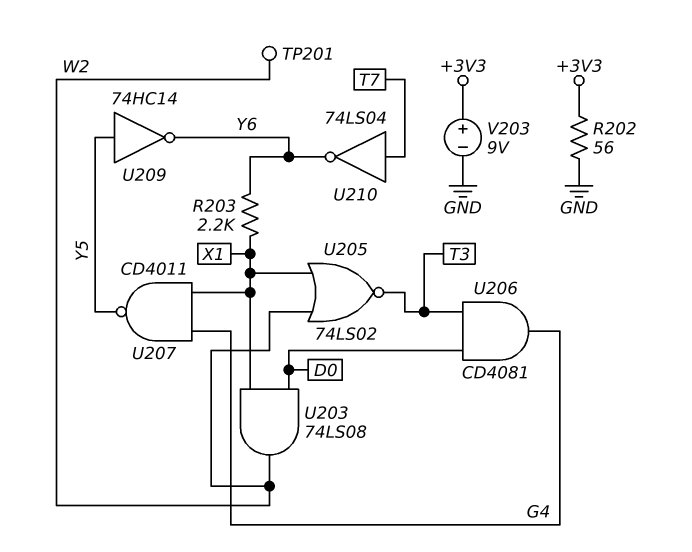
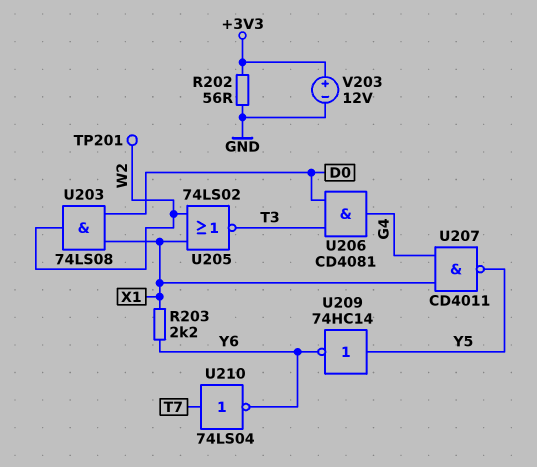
V203: 9V (plus +3V3, minus GND) -> 12V (plus +3V3, minus GND)

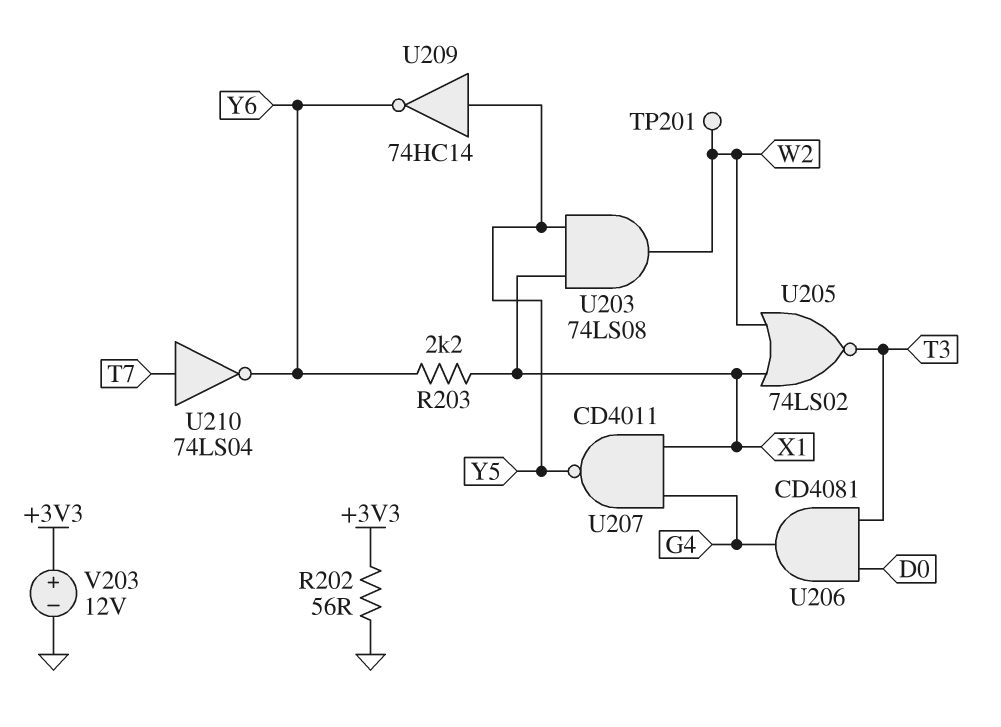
U203: AND 74LS08 (in D0, in X1, out W2) -> AND 74LS08 (in X1, in Y5, out W2)

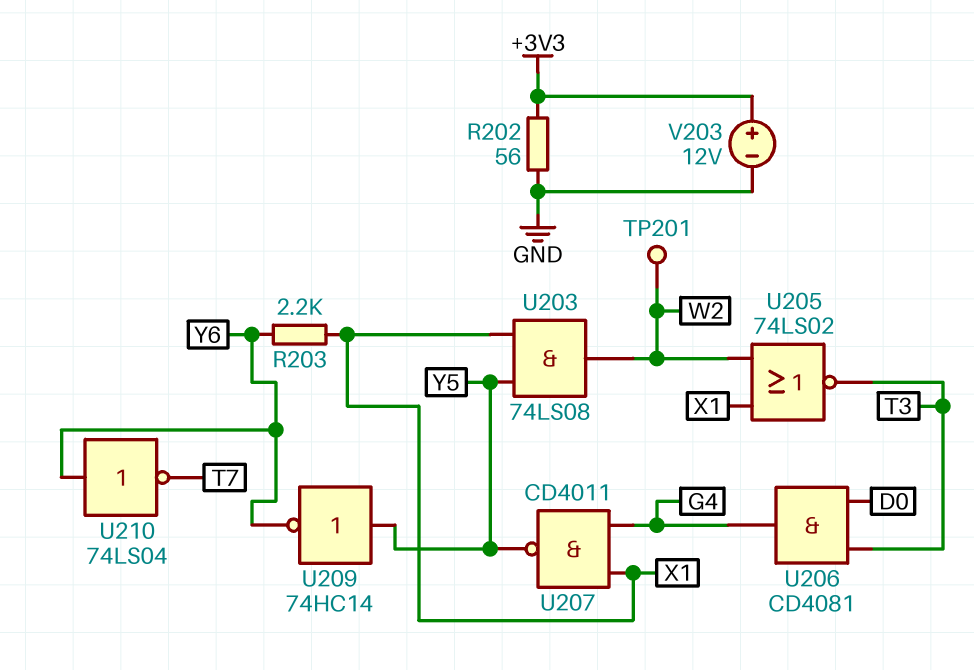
U210: NOT 74LS04 (in T7, out Y6) -> NOT 74LS04 (in Y6, out T7)

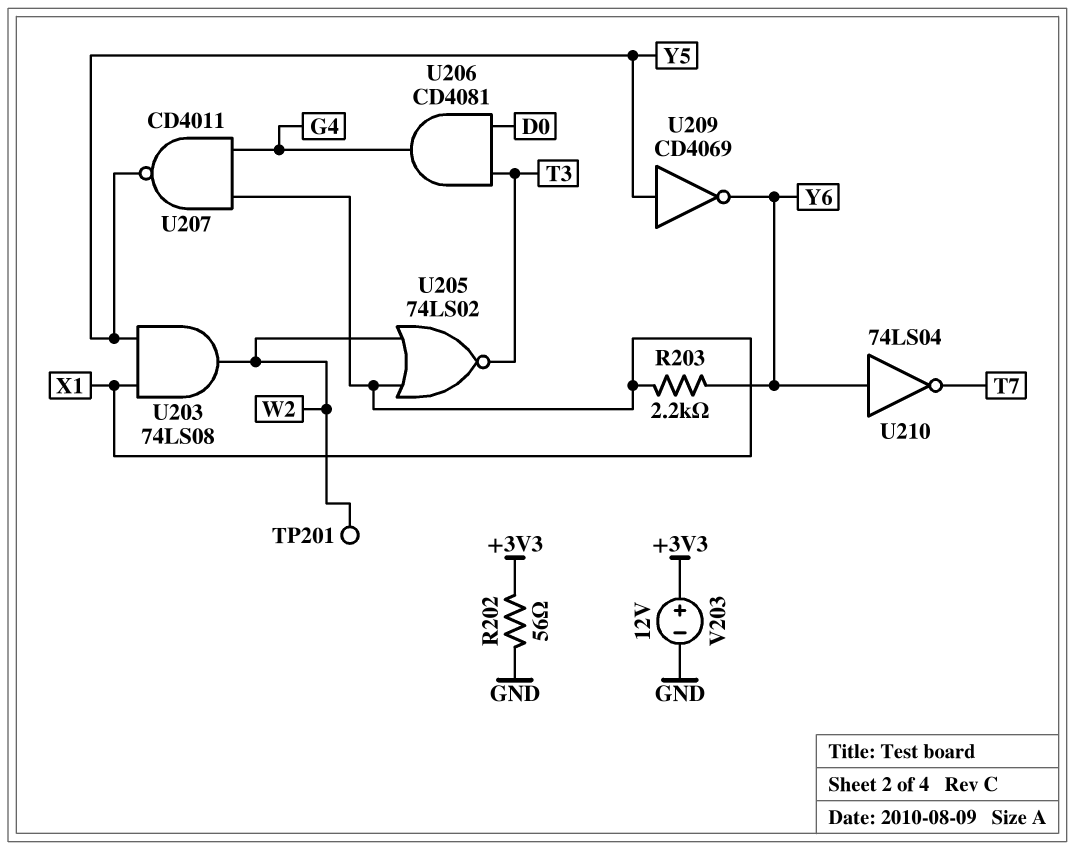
U209: NOT 74HC14 (in Y5, out Y6) -> NOT CD4069 (in Y5, out Y6)

